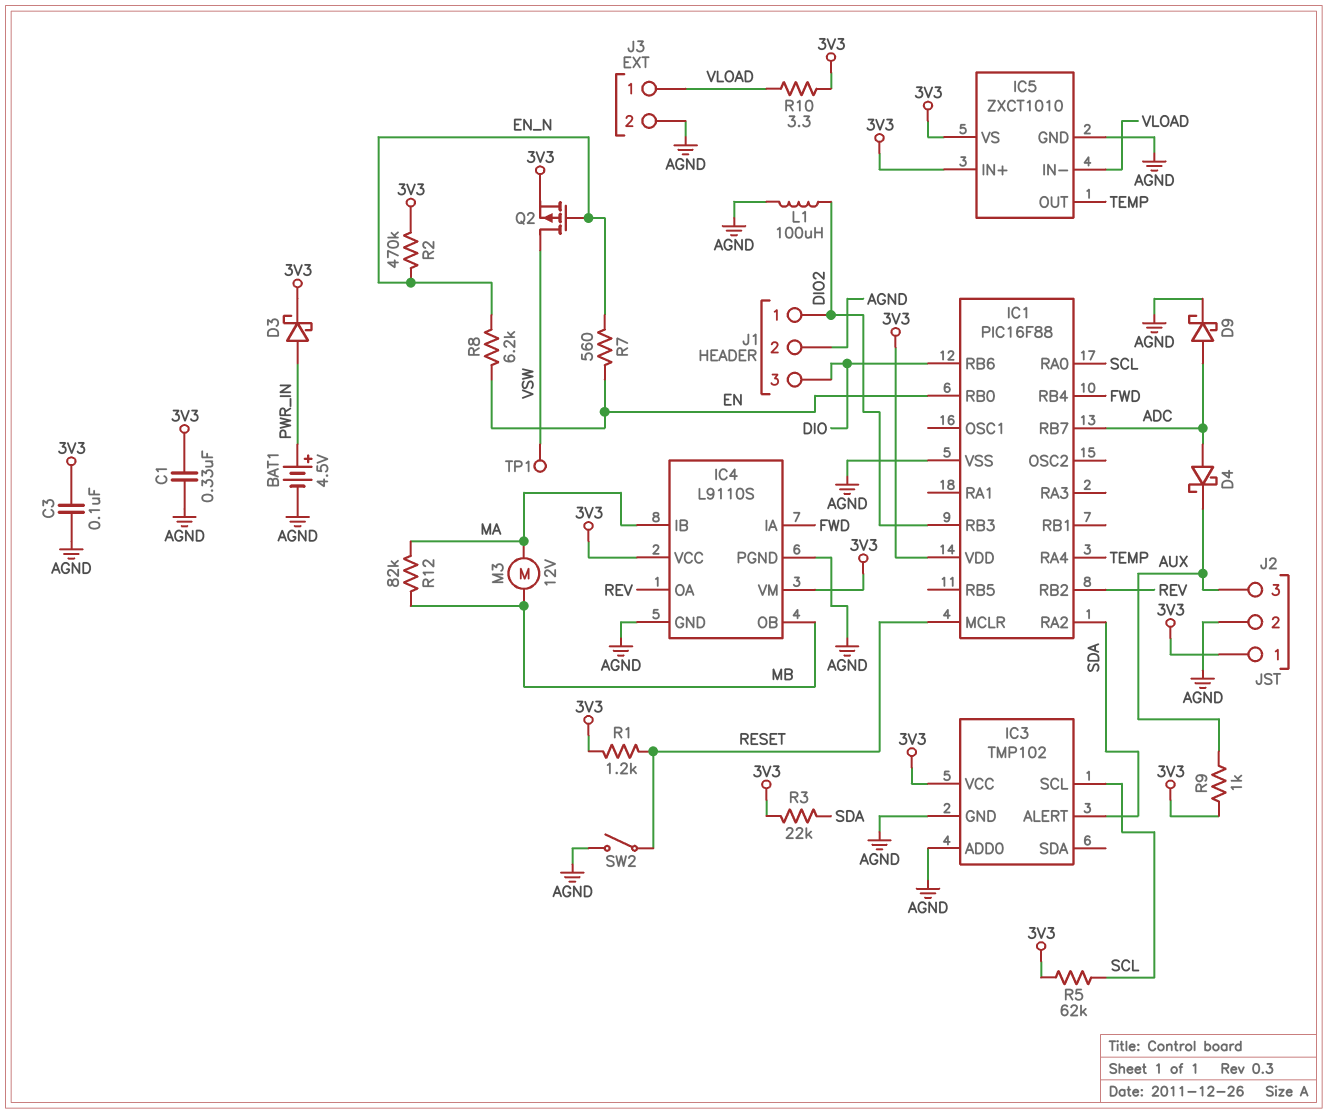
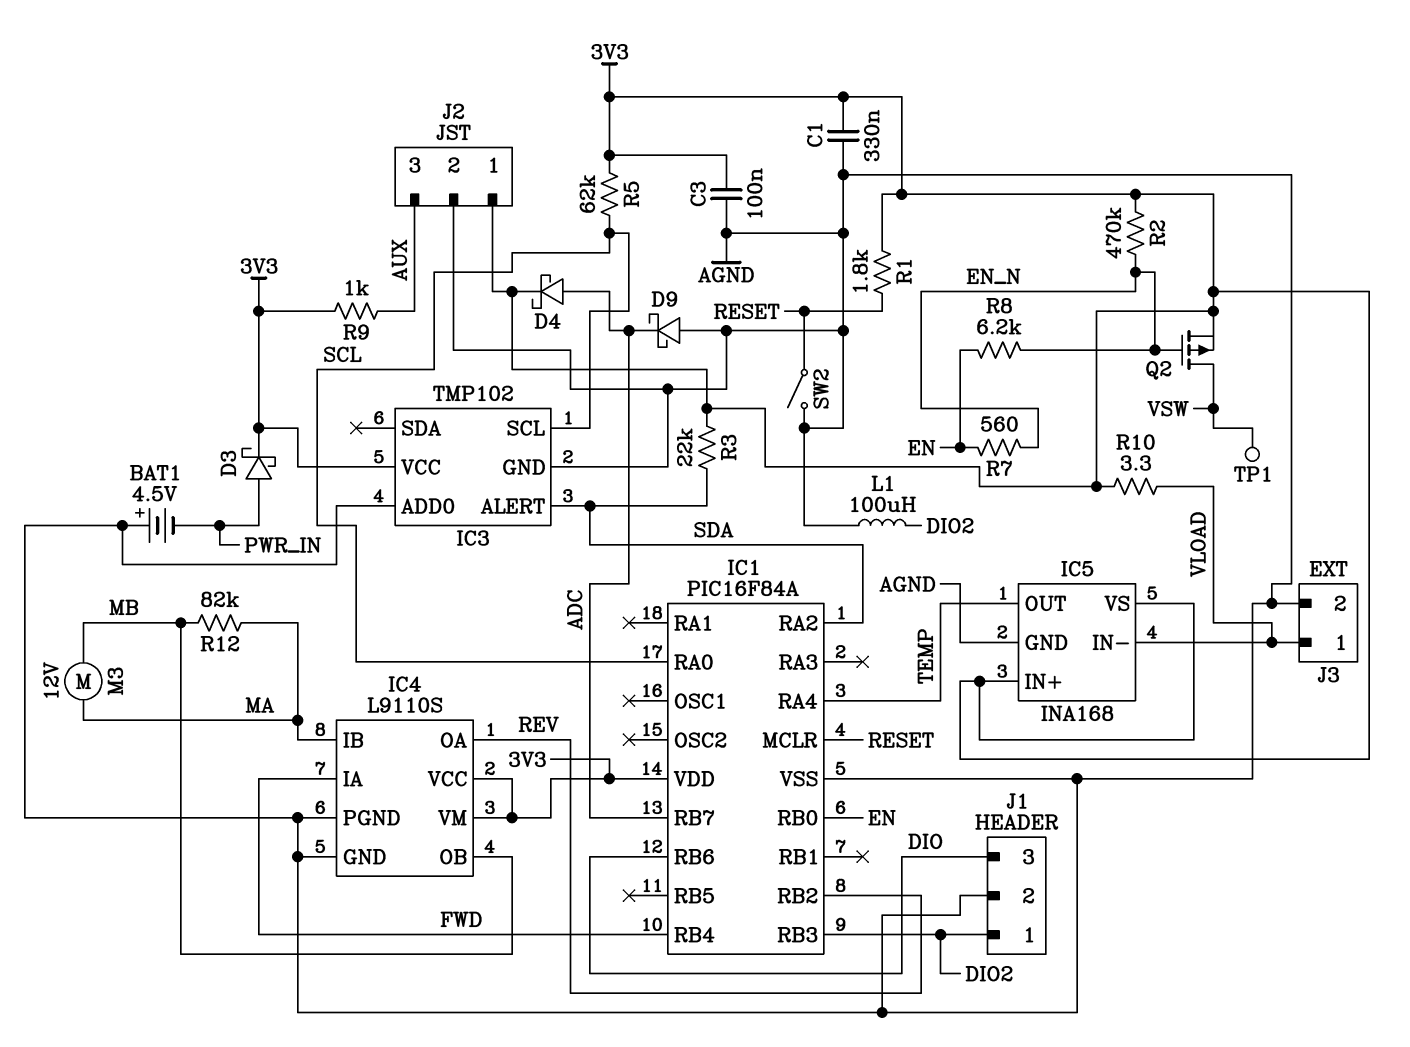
BAT1: 4.5V (plus PWR_IN, minus AGND) -> 4.5V (plus AGND, minus PWR_IN)
D4: schottky (A ADC, K AUX) -> schottky (A ADC, K 3V3)
D9: schottky (A ADC, K AGND) -> schottky (A AGND, K ADC)
IC1: PIC16F88 -> PIC16F84A
IC5: ZXCT1010 -> INA168
R1: 1.2k (3V3, RESET) -> 1.8k (3V3, RESET)

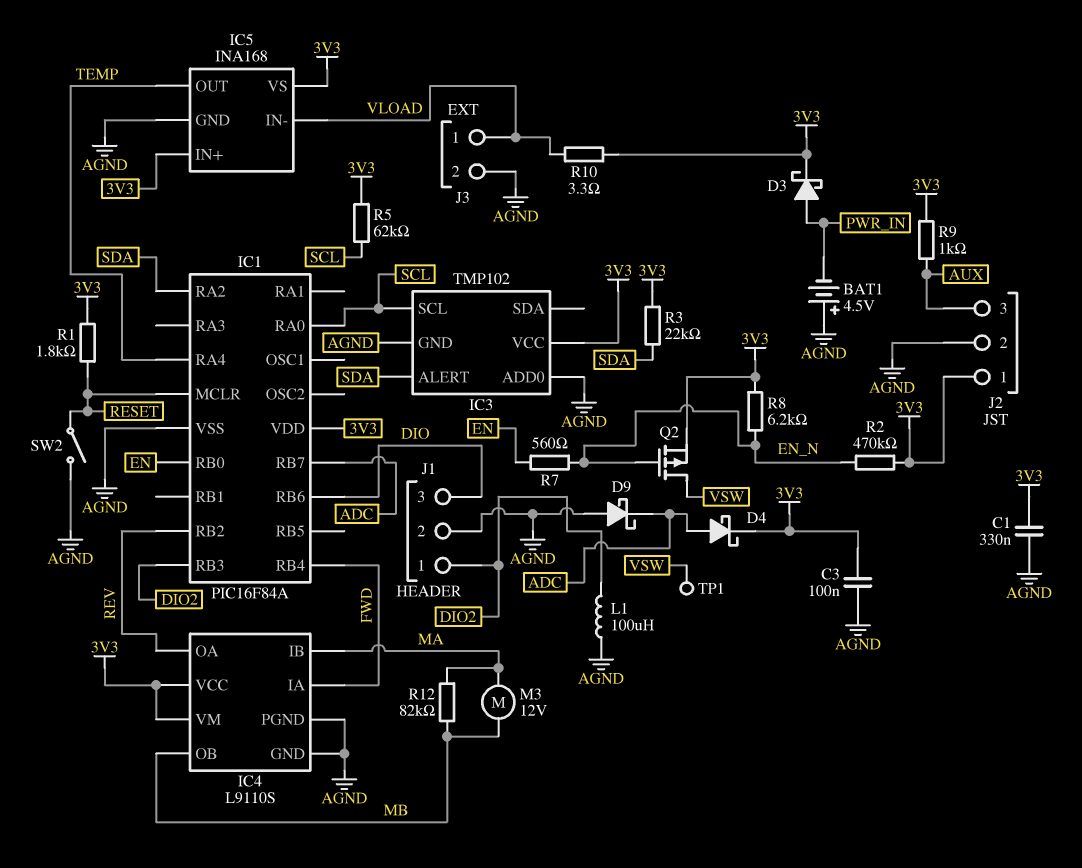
R8: 6.2k (EN, EN_N) -> 6.2k (3V3, EN_N)

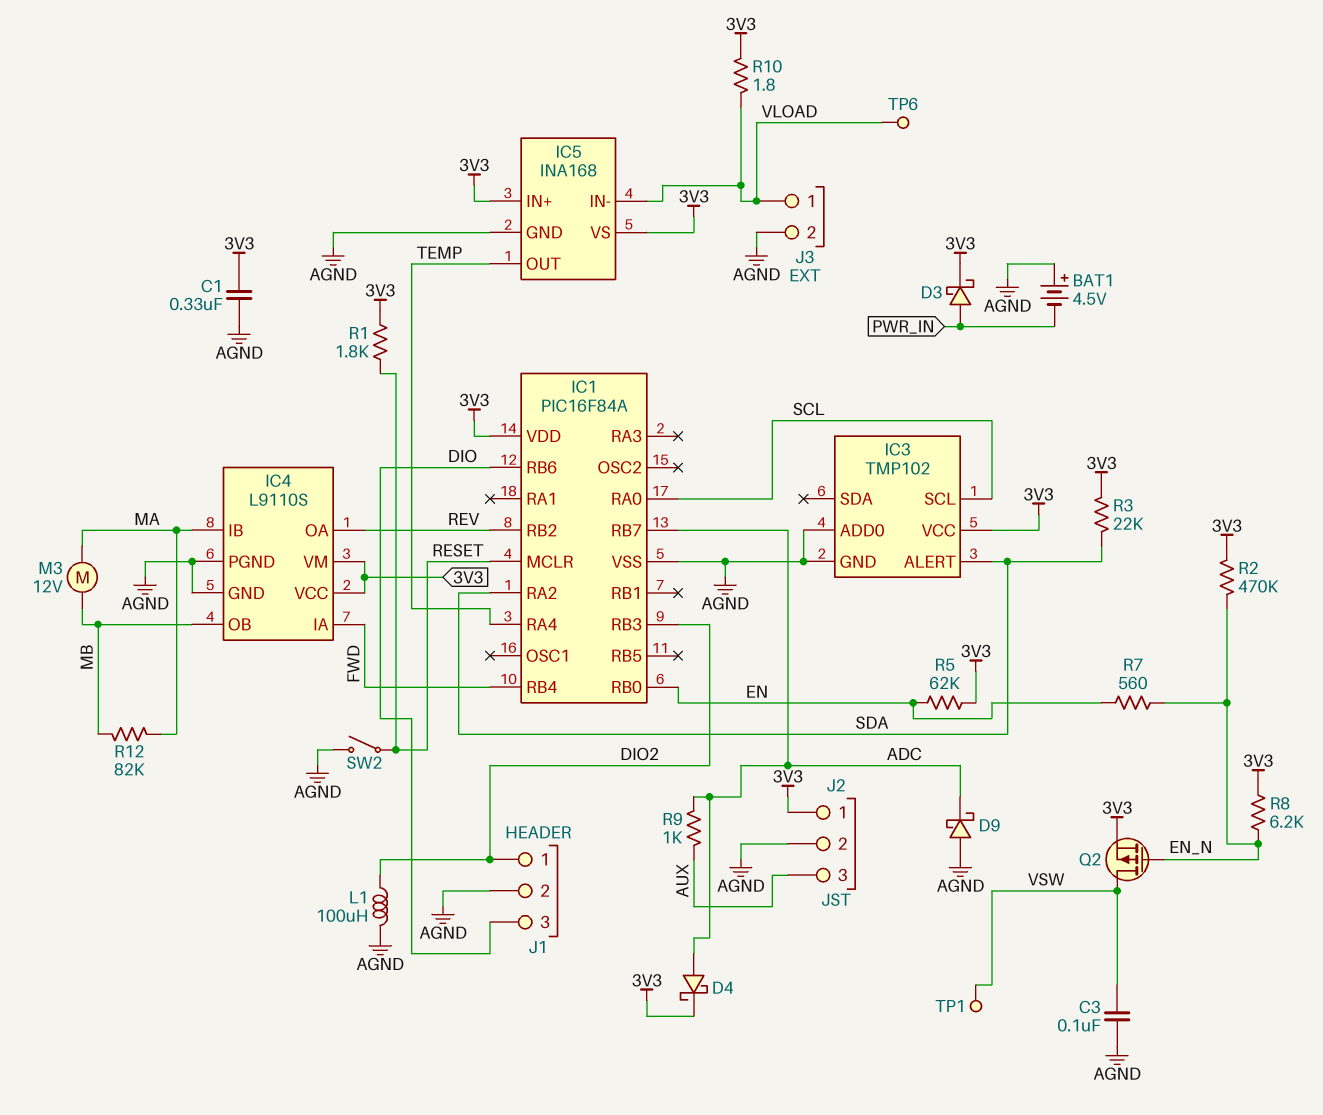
C3: 100nF (3V3, AGND) -> 100nF (AGND, VSW)
R5: 62k (3V3, SCL) -> 62k (3V3, EN)
R9: 1k (3V3, AUX) -> 1k (ADC, AUX)
R10: 3.3 (3V3, VLOAD) -> 1.8 (3V3, VLOAD)
TP6: none -> test point (VLOAD)

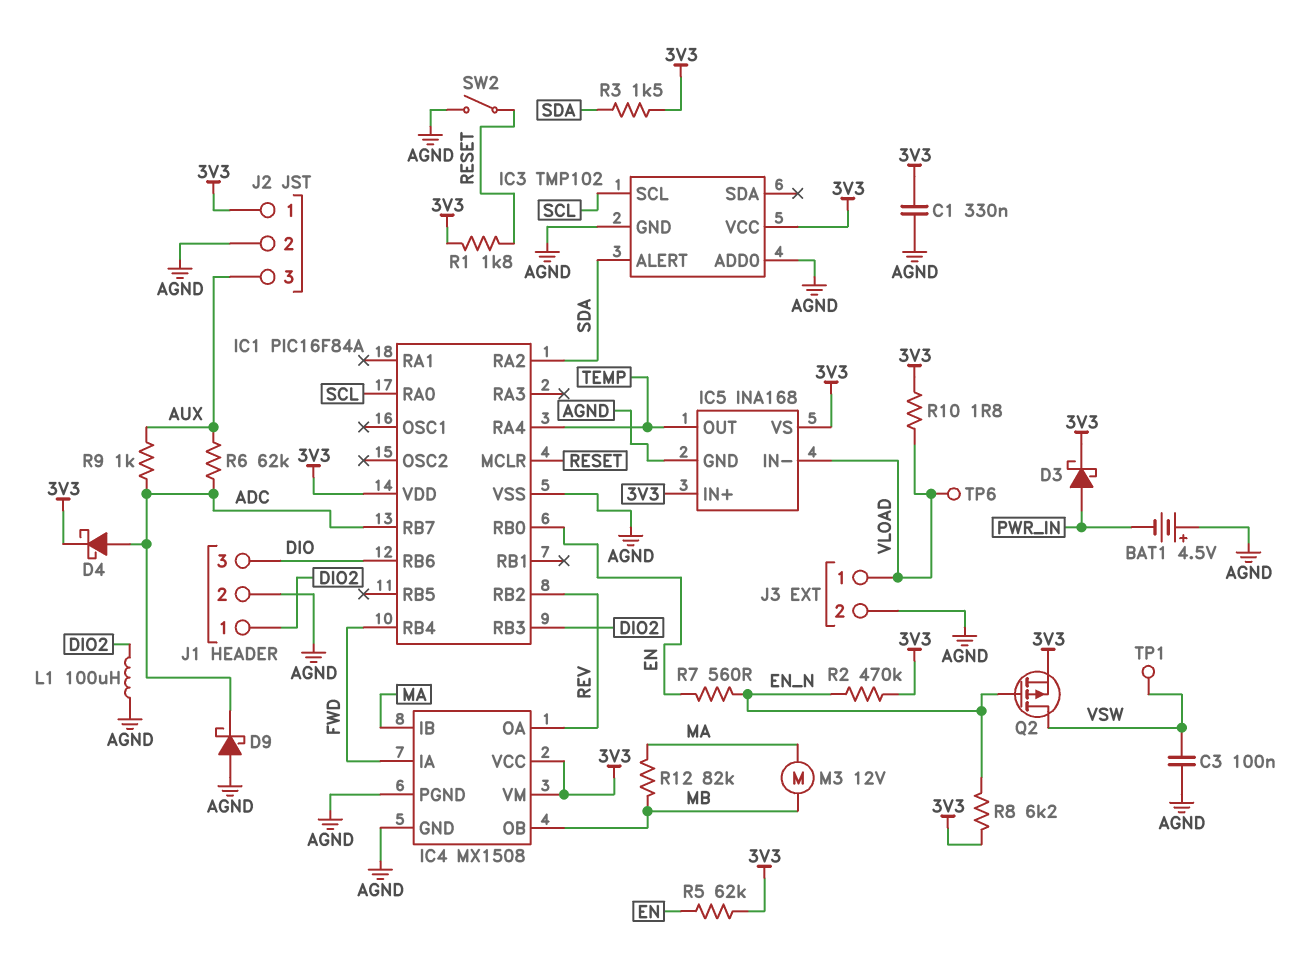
IC4: L9110S -> MX1508
R3: 22k (3V3, SDA) -> 1.5k (3V3, SDA)
R6: none -> 62k (ADC, AUX)

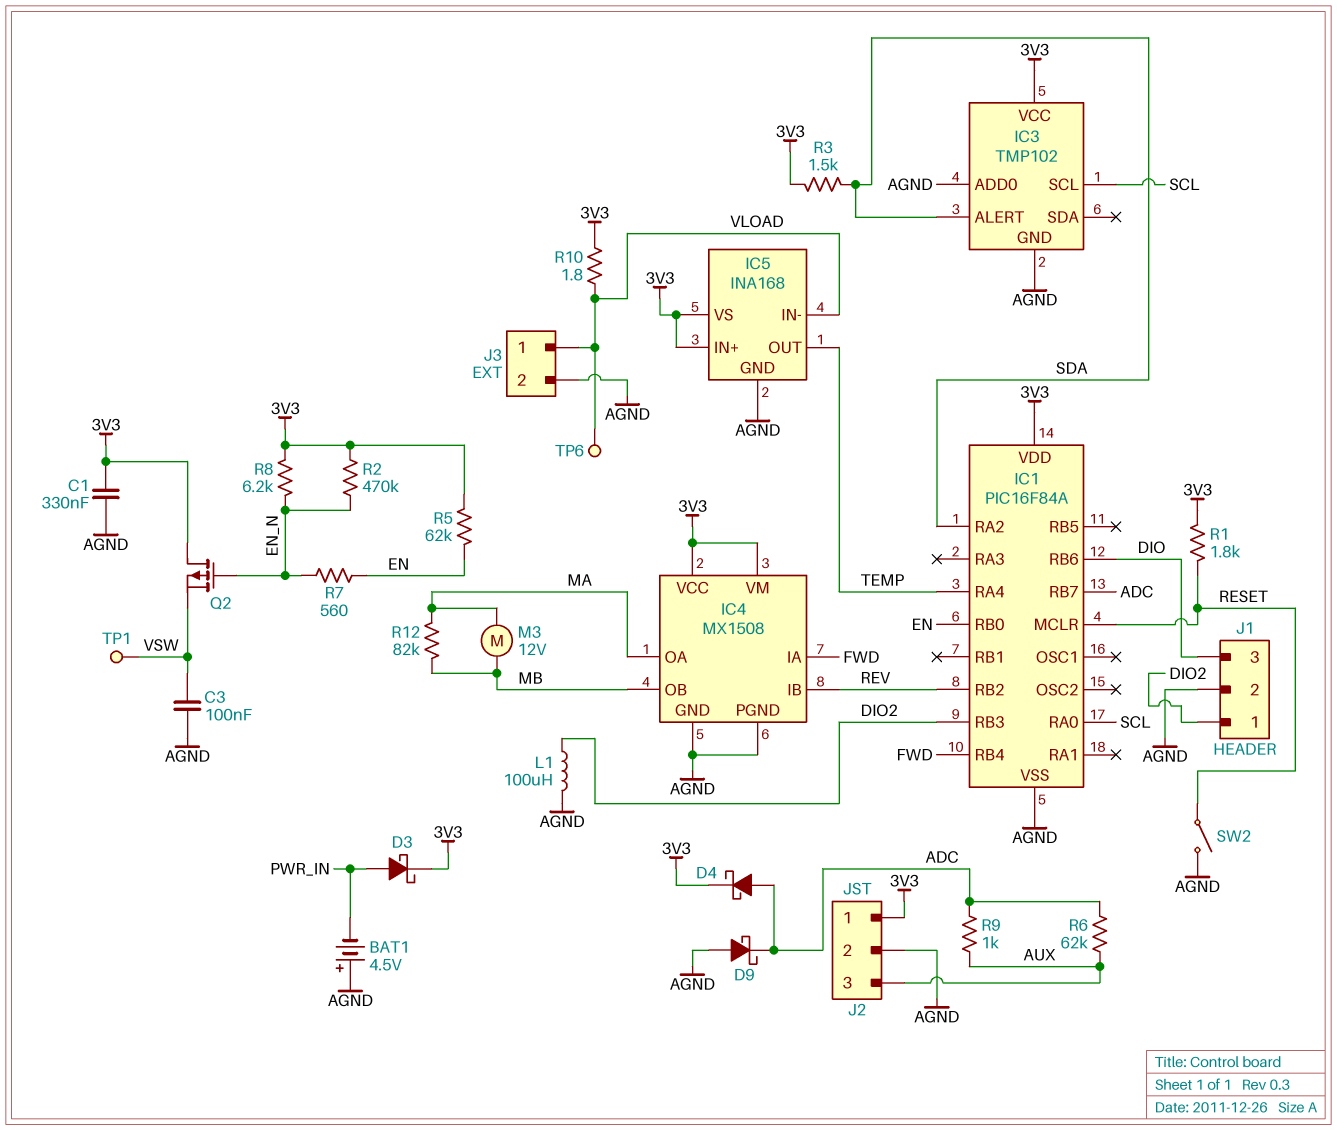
IC4 pin IB: MA -> REV
IC4 pin OA: REV -> MA
Q2: PMOS (G EN_N, D VSW, S 3V3) -> PMOS (G EN_N, D 3V3, S VSW)

